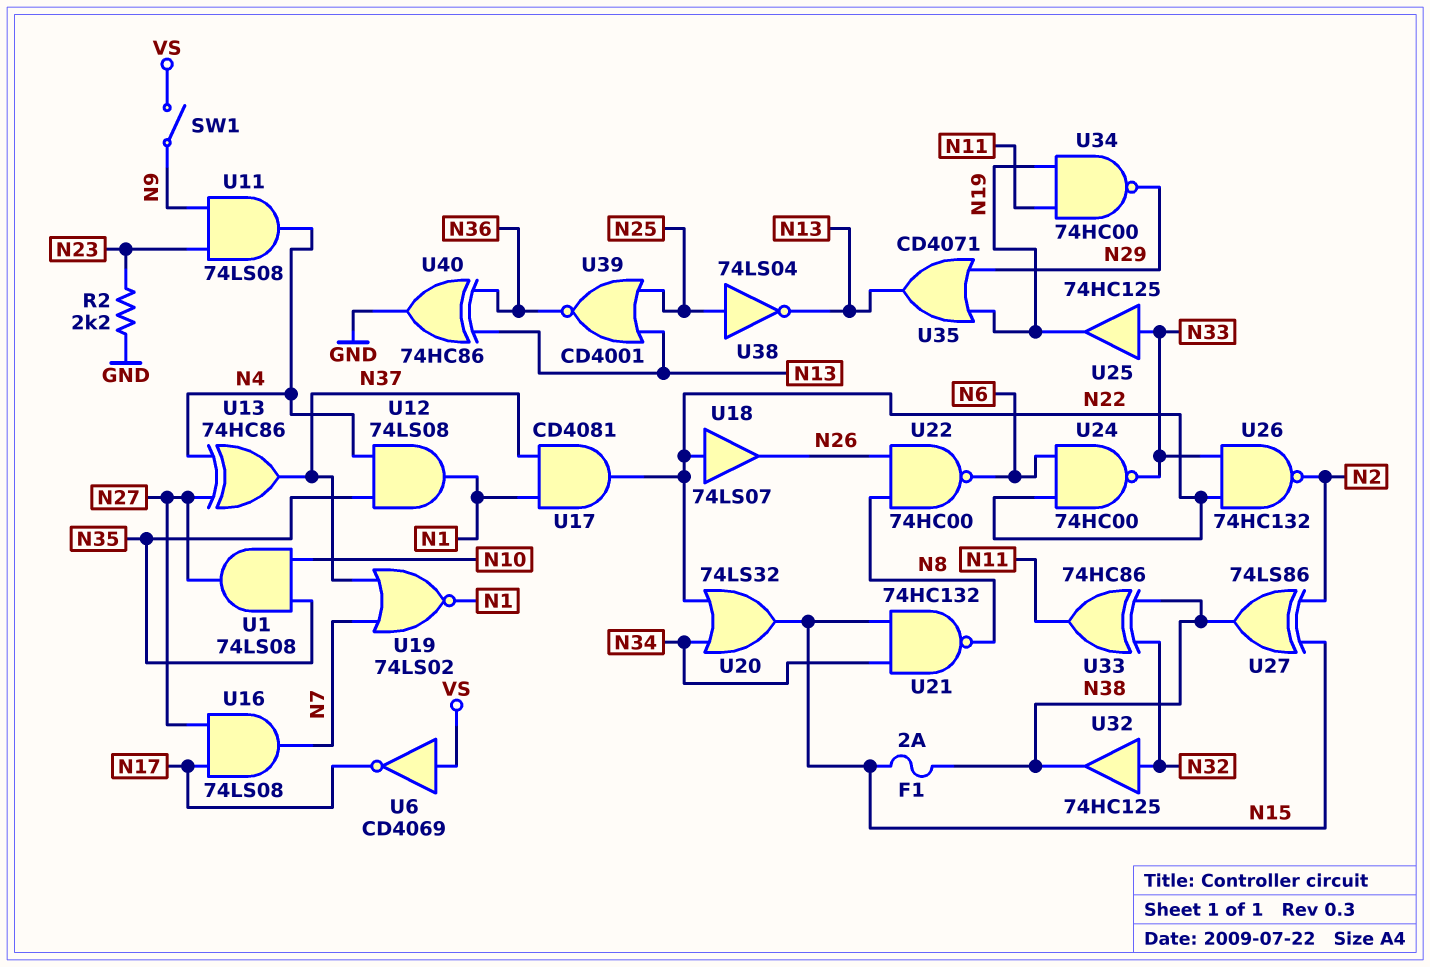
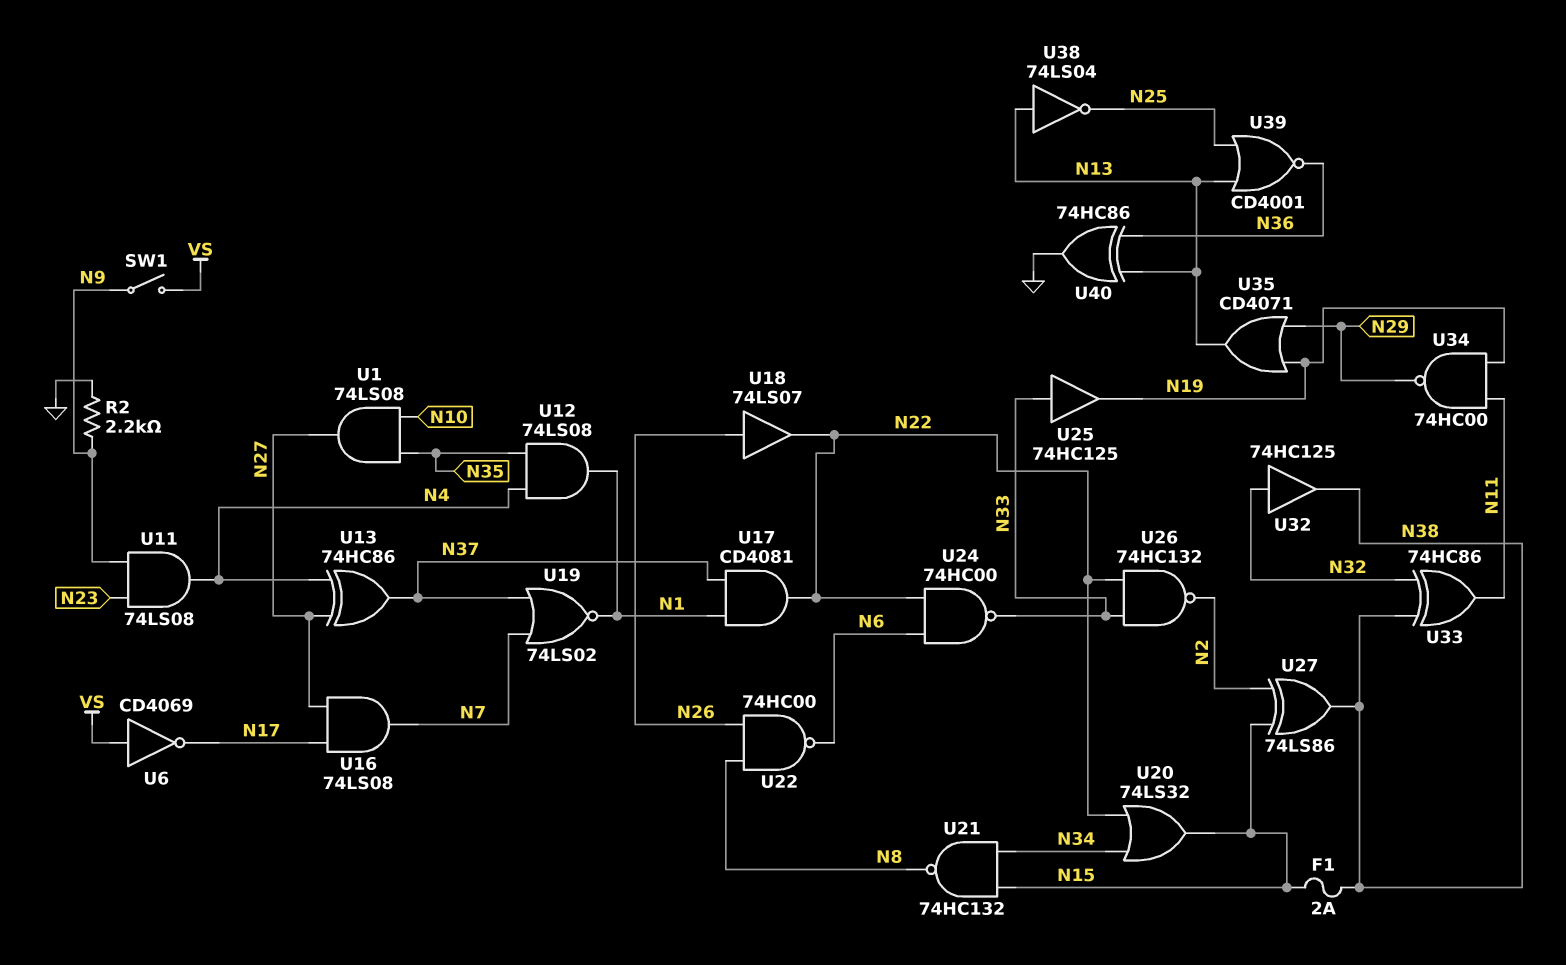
R2: 2.2k (GND, N23) -> 2.2k (GND, N9)
U18: buffer 74LS07 (in N22, out N26) -> buffer 74LS07 (in N26, out N22)
U38: NOT 74LS04 (in N25, out N13) -> NOT 74LS04 (in N13, out N25)

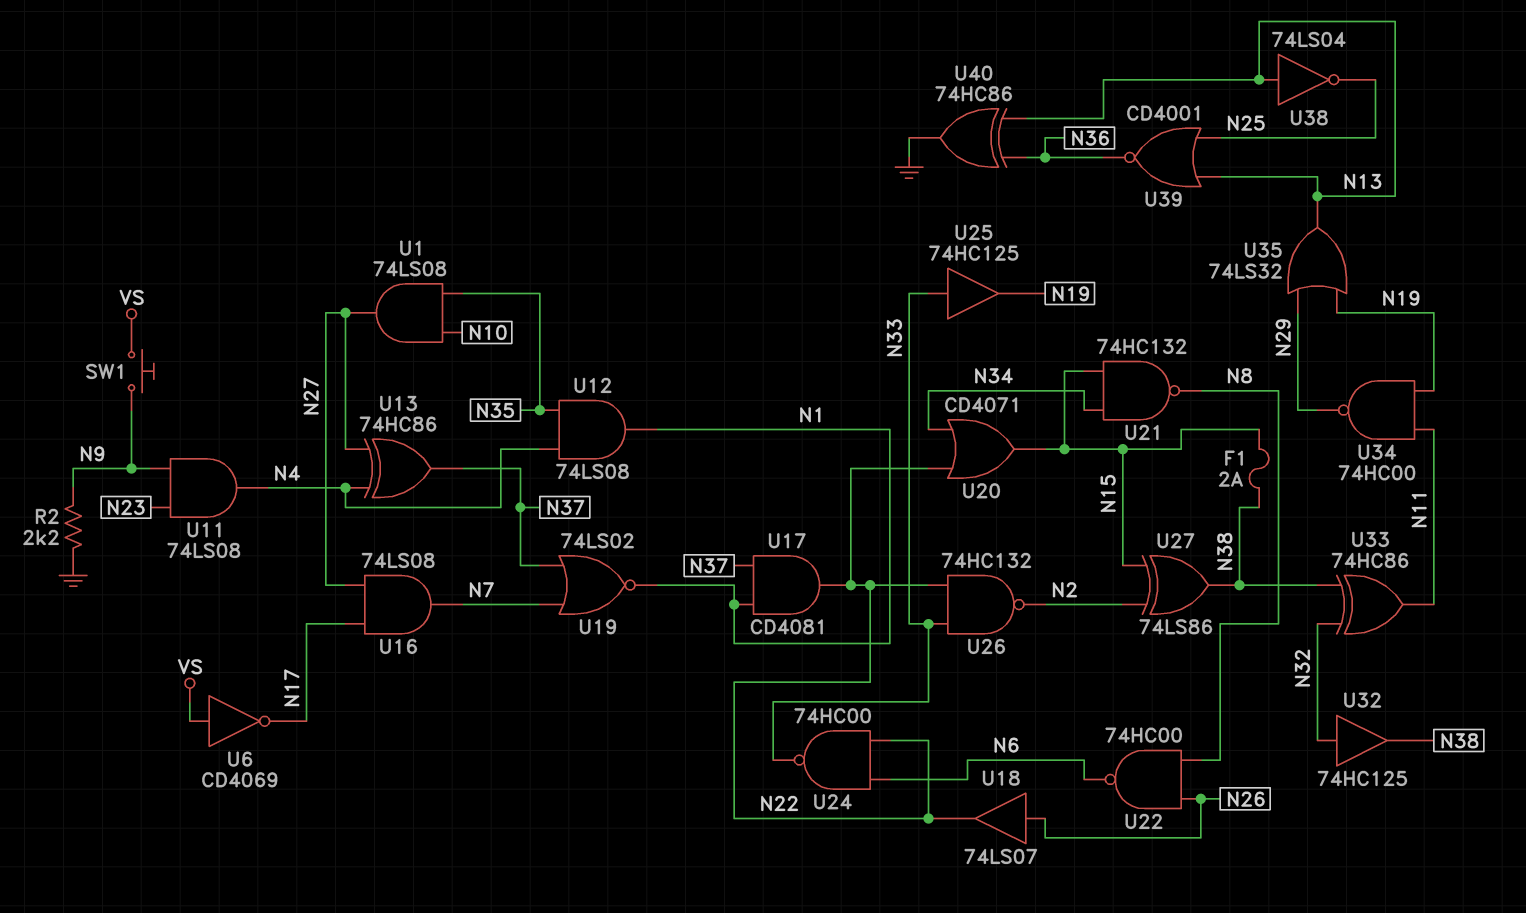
SW1: switch (N9, VS) -> button (N9, VS)
U20: OR 74LS32 (in N22, in N34, out N15) -> OR CD4071 (in N22, in N34, out N15)
U35: OR CD4071 (in N19, in N29, out N13) -> OR 74LS32 (in N19, in N29, out N13)

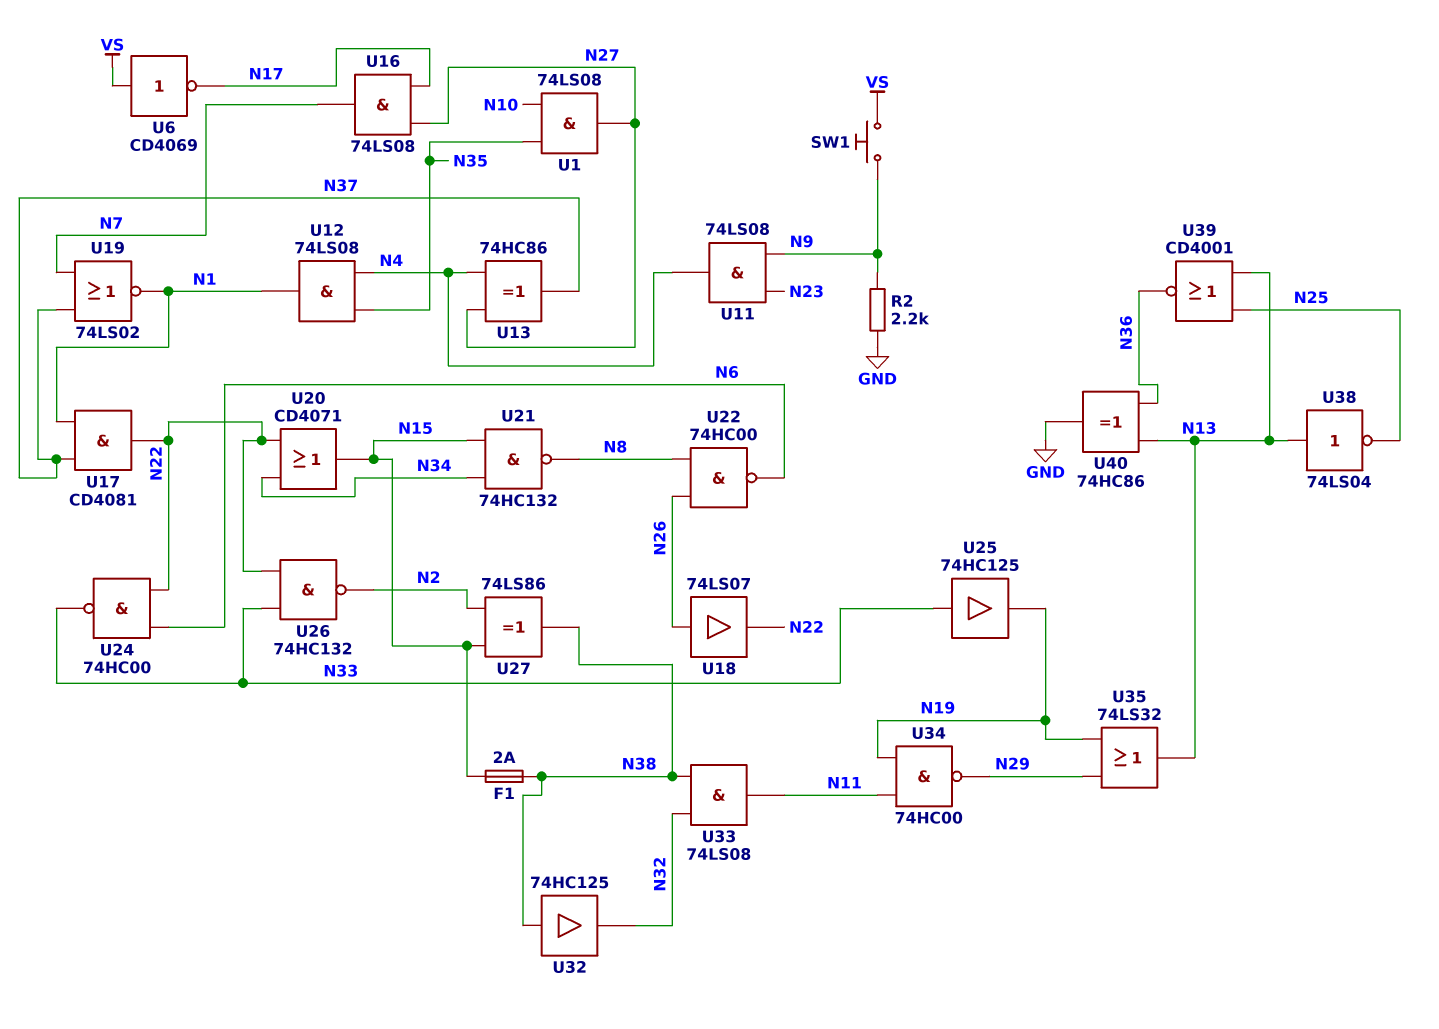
U32: buffer 74HC125 (in N32, out N38) -> buffer 74HC125 (in N38, out N32)
U33: XOR 74HC86 (in N32, in N38, out N11) -> AND 74LS08 (in N32, in N38, out N11)

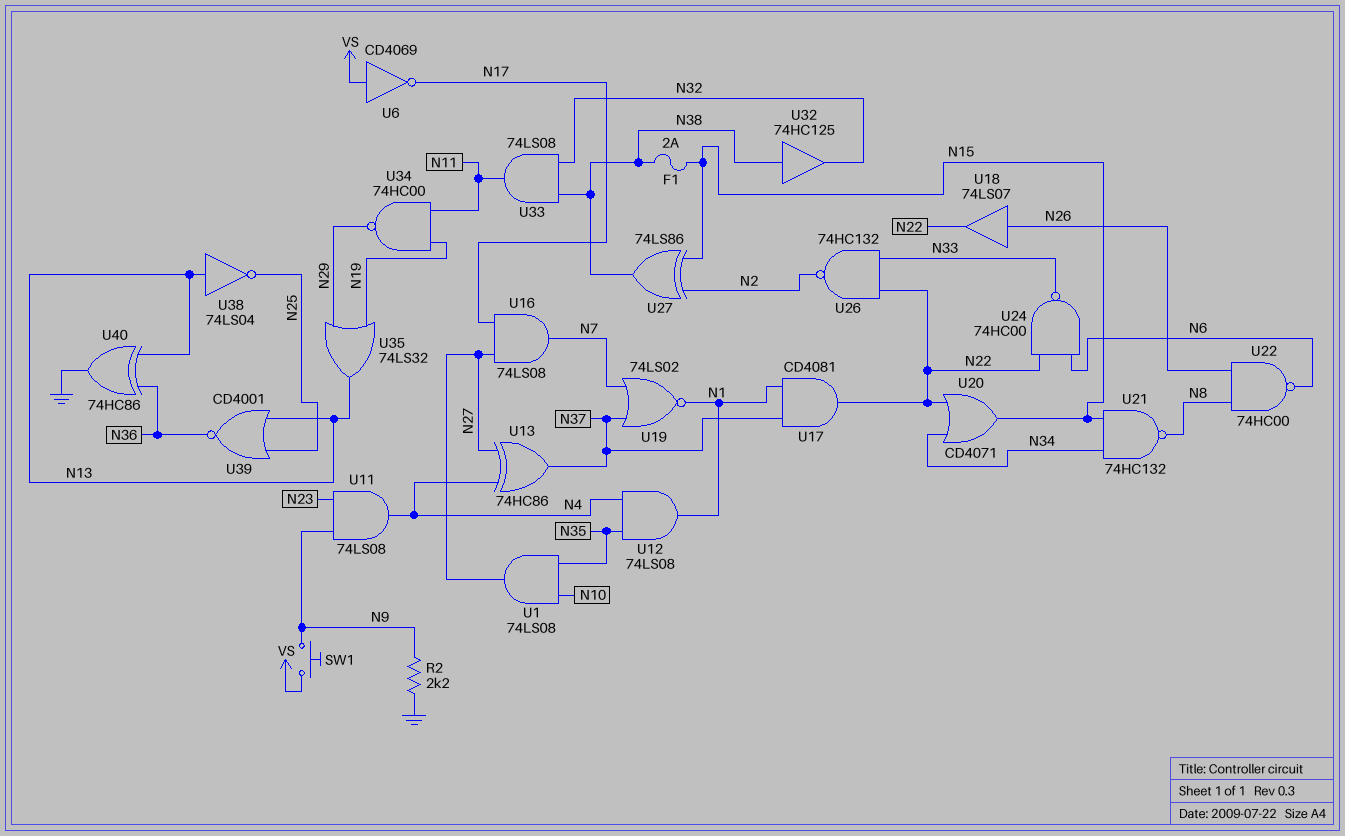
U25: buffer 74HC125 (in N33, out N19) -> none

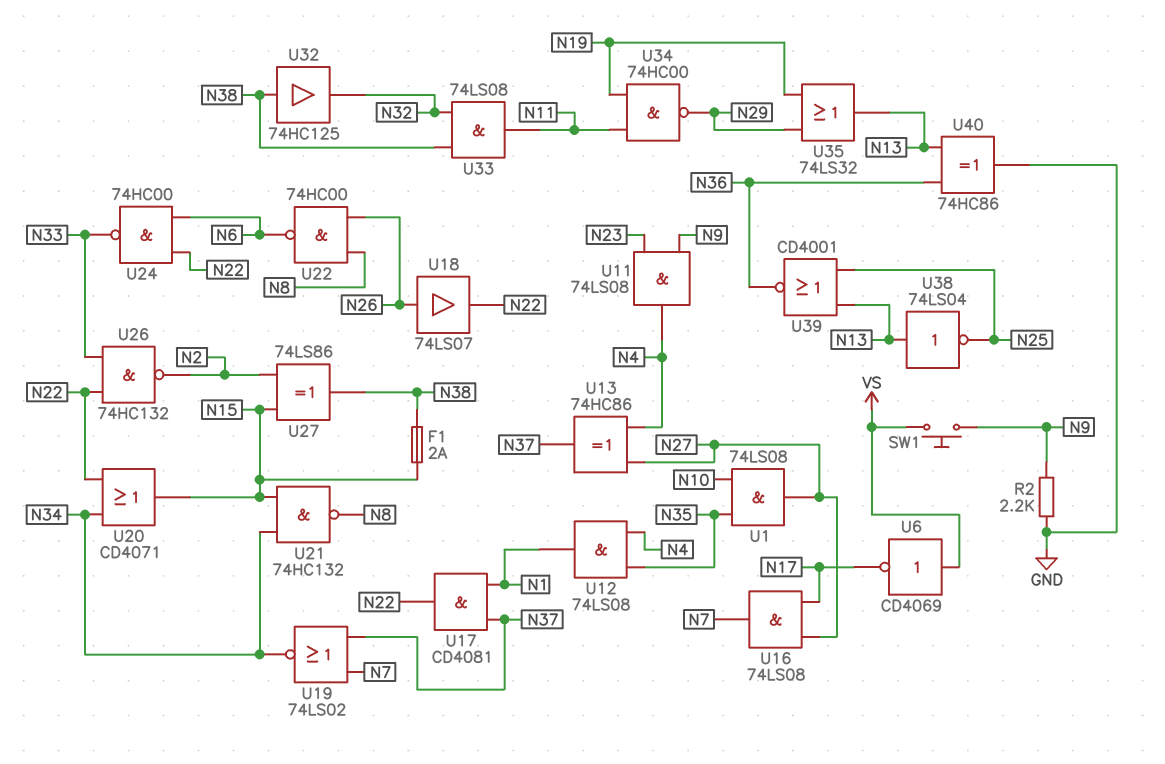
U19: NOR 74LS02 (in N7, in N37, out N1) -> NOR 74LS02 (in N7, in N37, out N34)

